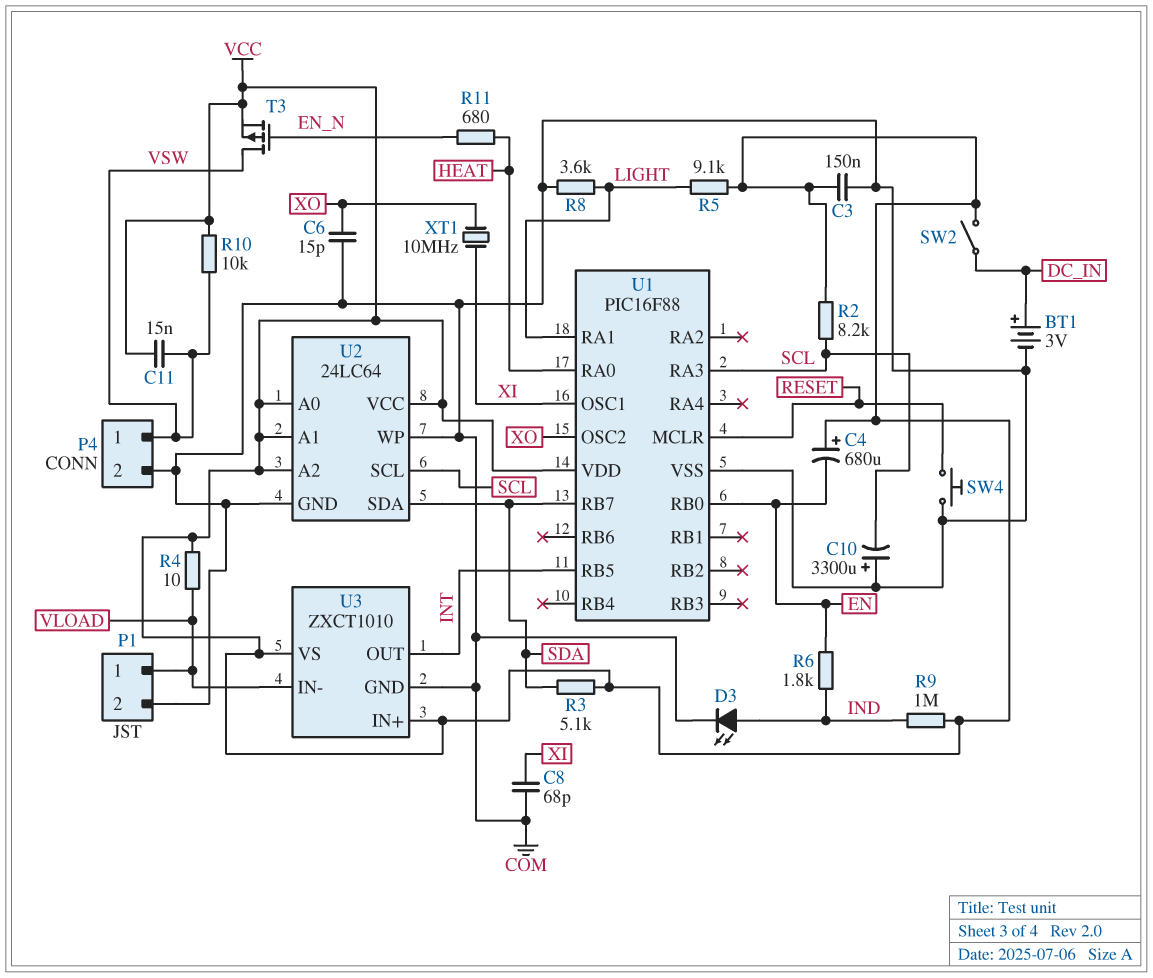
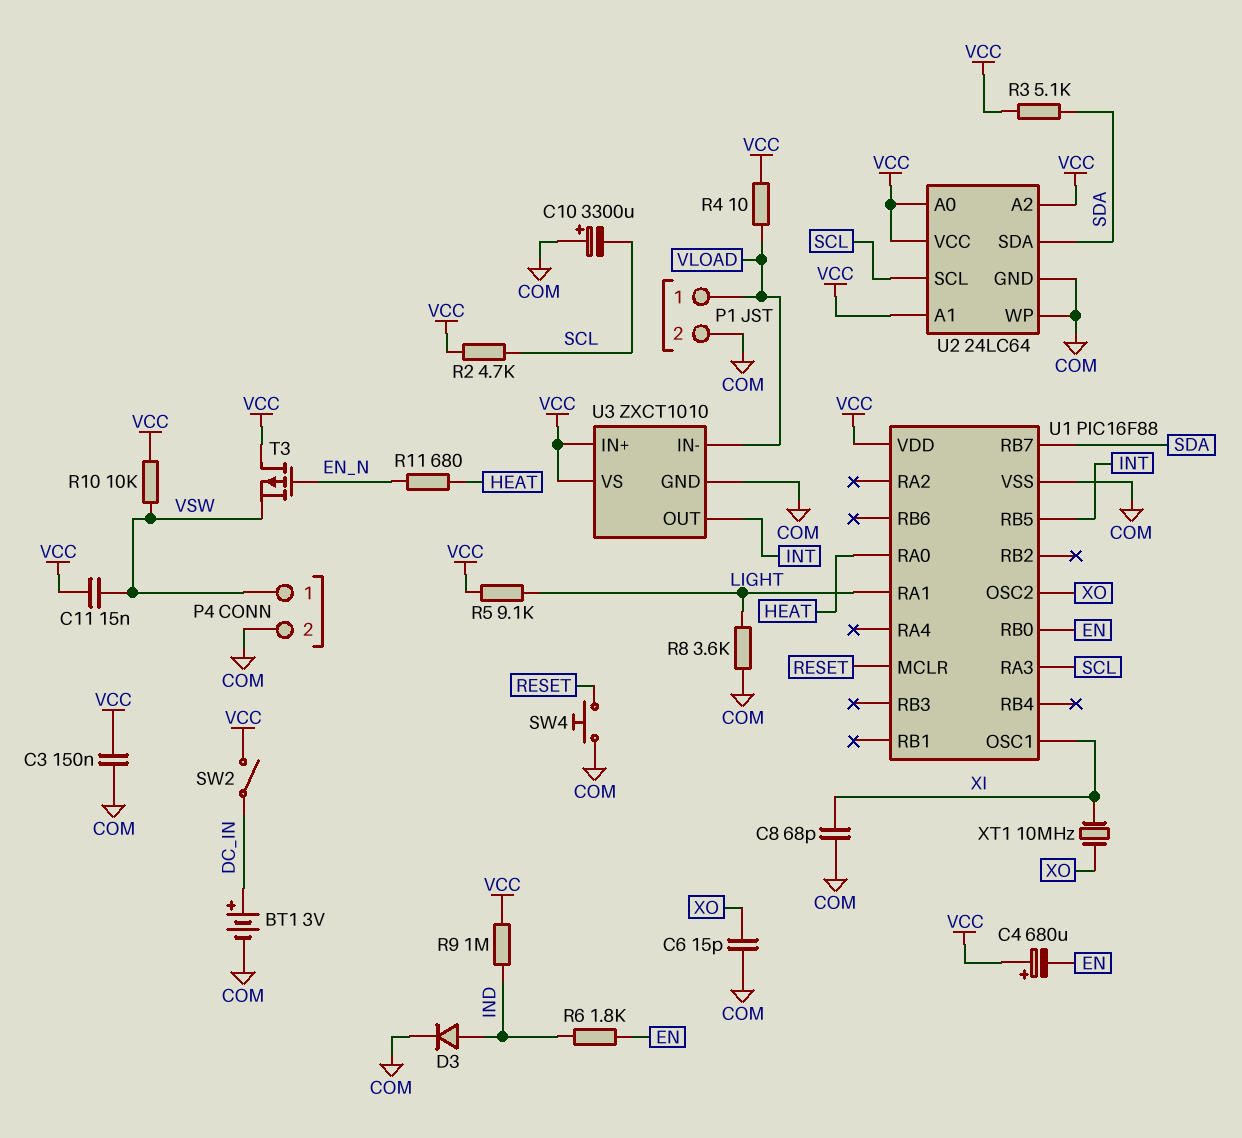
D3: LED (A IND, K COM) -> diode (A IND, K COM)
R2: 8.2k (SCL, VCC) -> 4.7k (SCL, VCC)
T3: PMOS (G EN_N, D VSW, S VCC) -> PMOS (G EN_N, D VCC, S VSW)

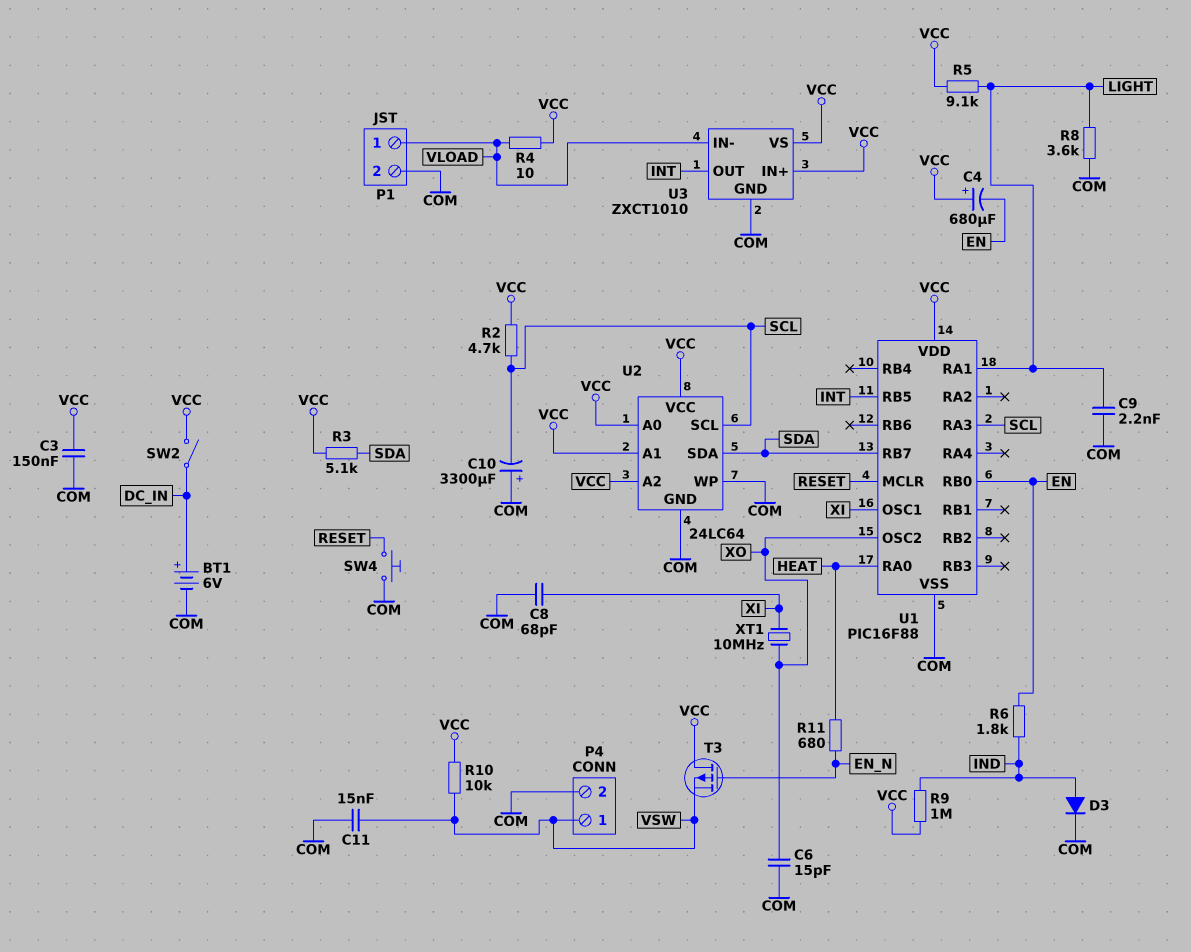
BT1: 3V (plus DC_IN, minus COM) -> 6V (plus DC_IN, minus COM)
C9: none -> 2.2nF (COM, LIGHT)
C11: 15nF (VCC, VSW) -> 15nF (COM, VSW)

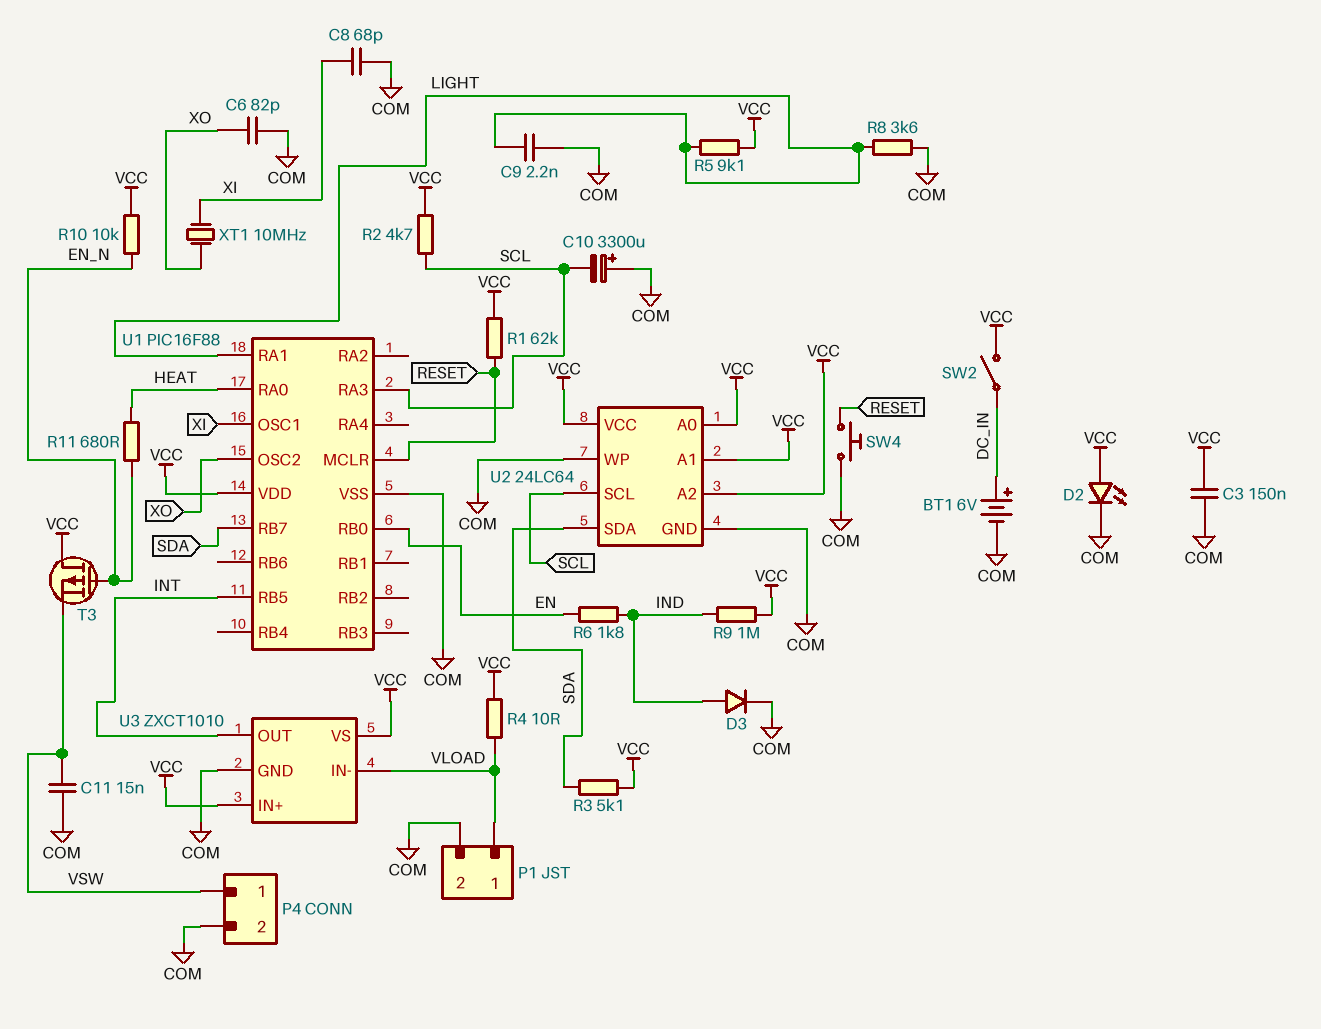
C4: 680uF (plus VCC, minus EN) -> none
C6: 15pF (COM, XO) -> 82pF (COM, XO)
D2: none -> LED (A VCC, K COM)
R1: none -> 62k (RESET, VCC)
R10: 10k (VCC, VSW) -> 10k (EN_N, VCC)

